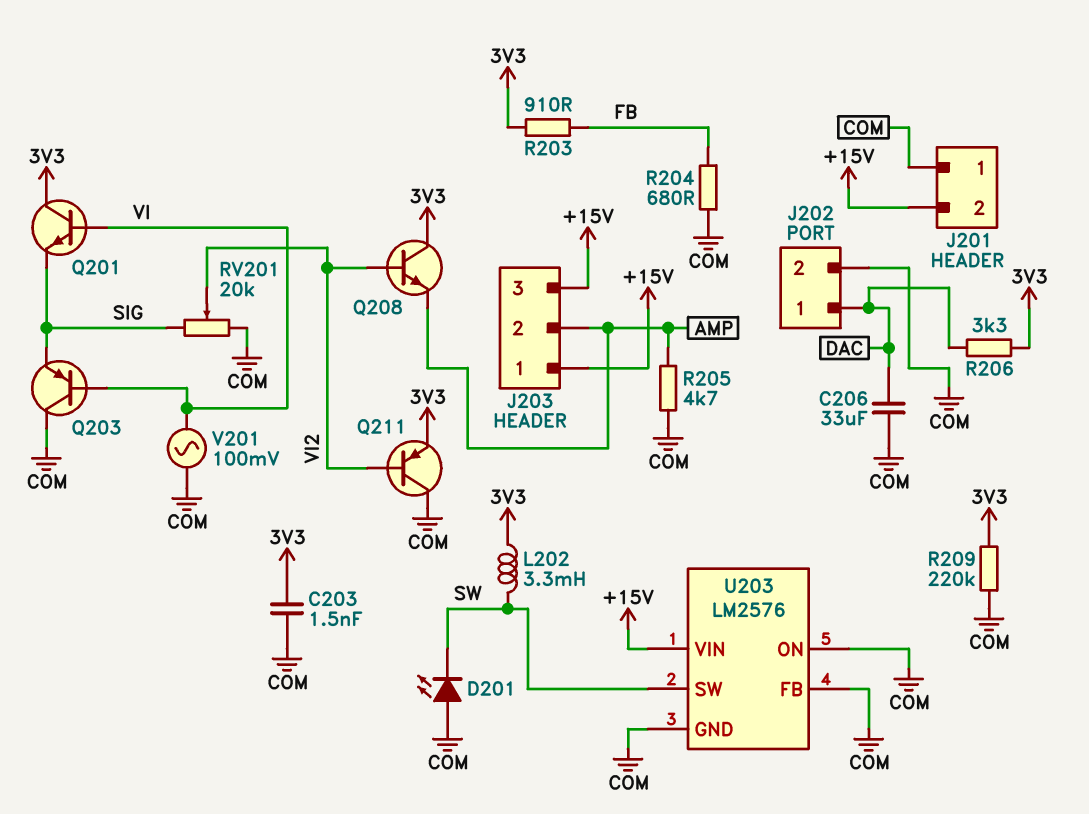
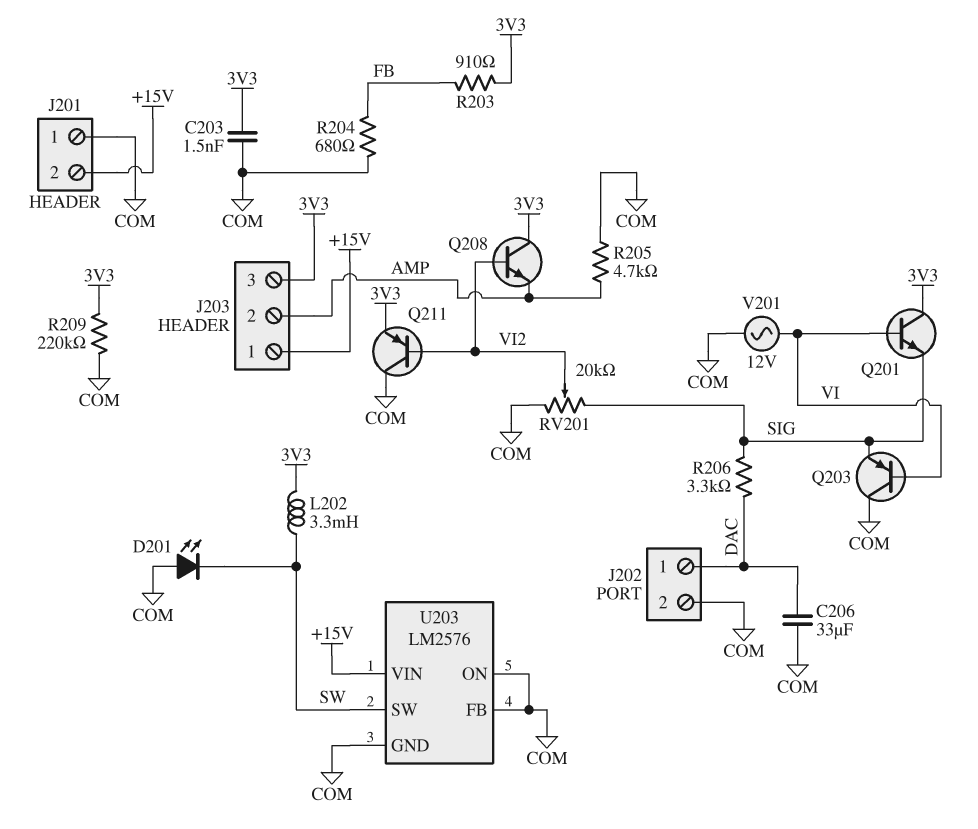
J203 pin 3: +15V -> 3V3
R206: 3.3k (3V3, DAC) -> 3.3k (DAC, SIG)
V201: AC 100mV (COM, VI) -> AC 12V (COM, VI)

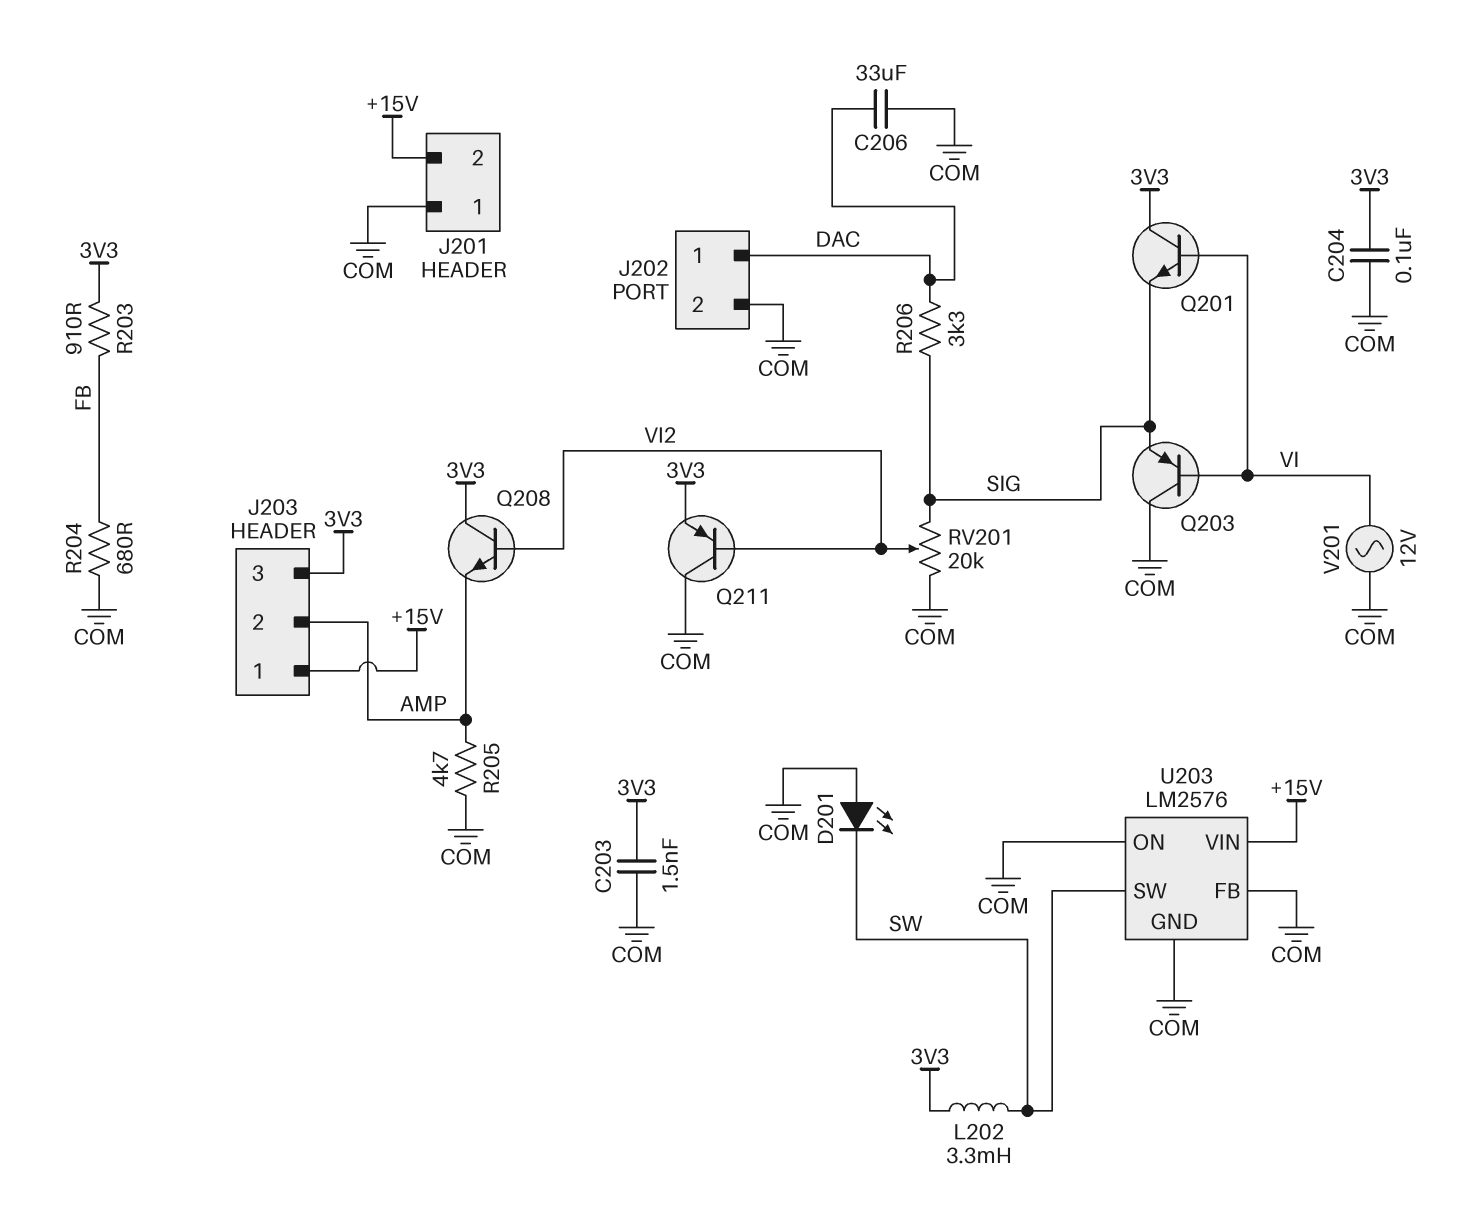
C204: none -> 100nF (3V3, COM)
R209: 220k (3V3, COM) -> none

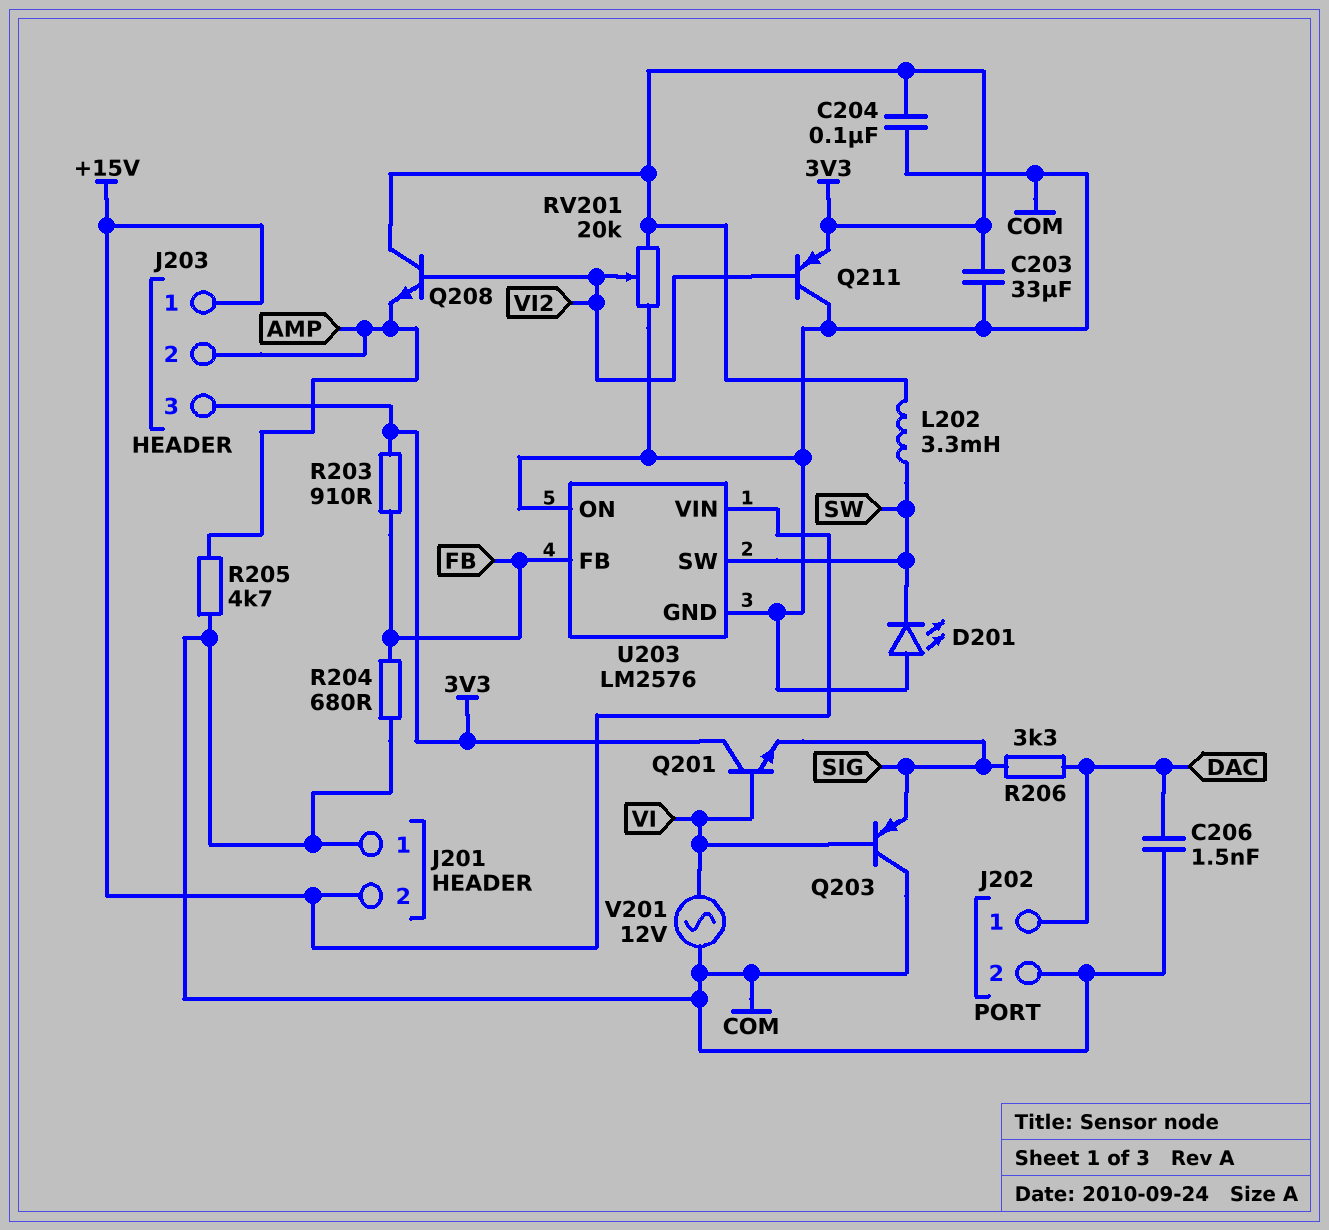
C203: 1.5nF (3V3, COM) -> 33uF (3V3, COM)
C206: 33uF (COM, DAC) -> 1.5nF (COM, DAC)
RV201: 20k (COM, SIG, wiper VI2) -> 20k (3V3, COM, wiper VI2)
U203 pin FB: COM -> FB

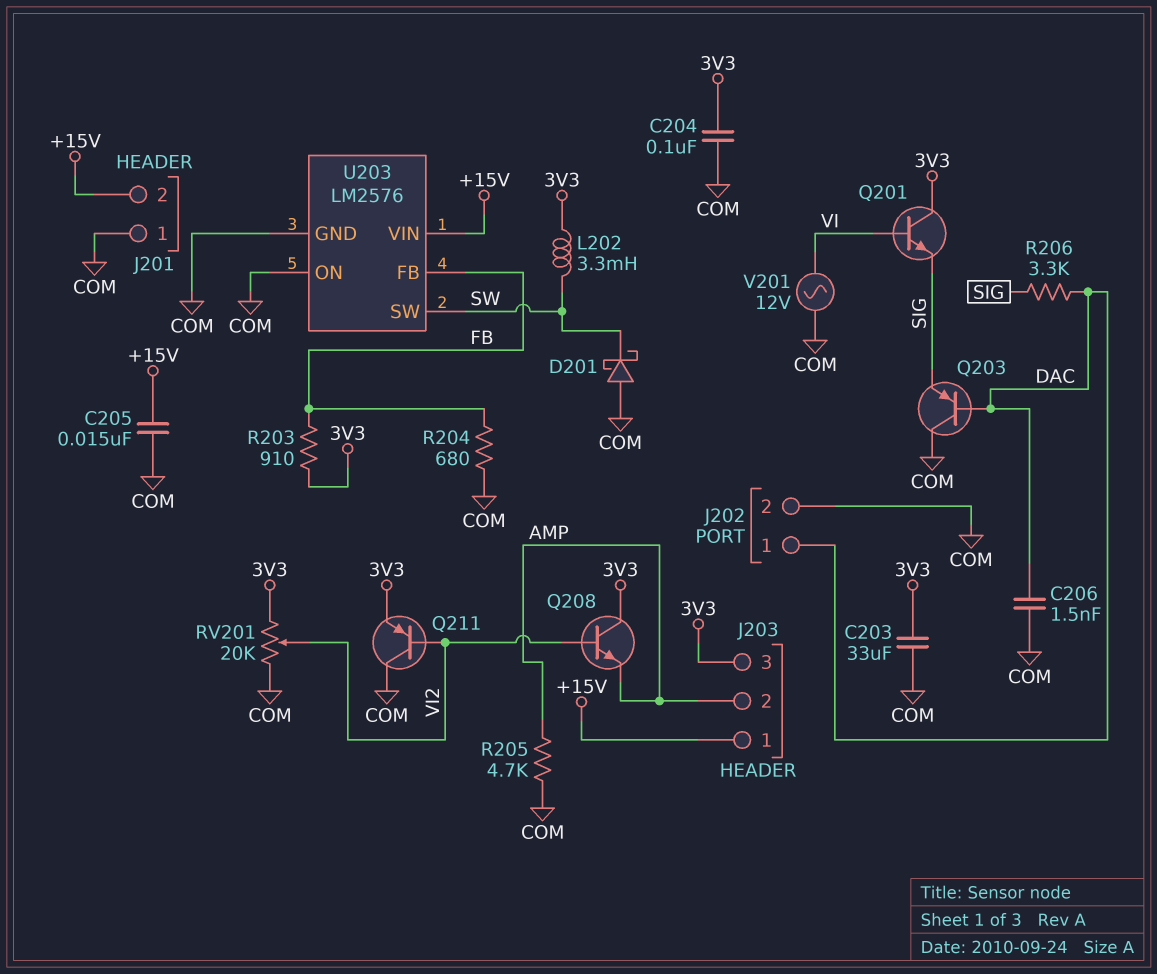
C205: none -> 15nF (+15V, COM)
D201: LED (A COM, K SW) -> schottky (A COM, K SW)
Q203: PNP (B VI, C COM, E SIG) -> PNP (B DAC, C COM, E SIG)

